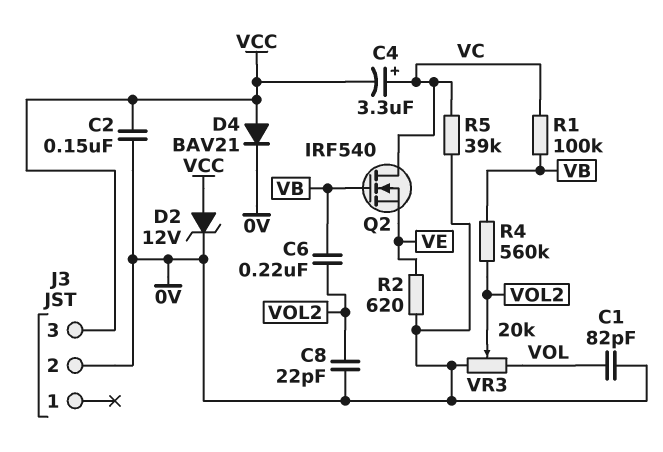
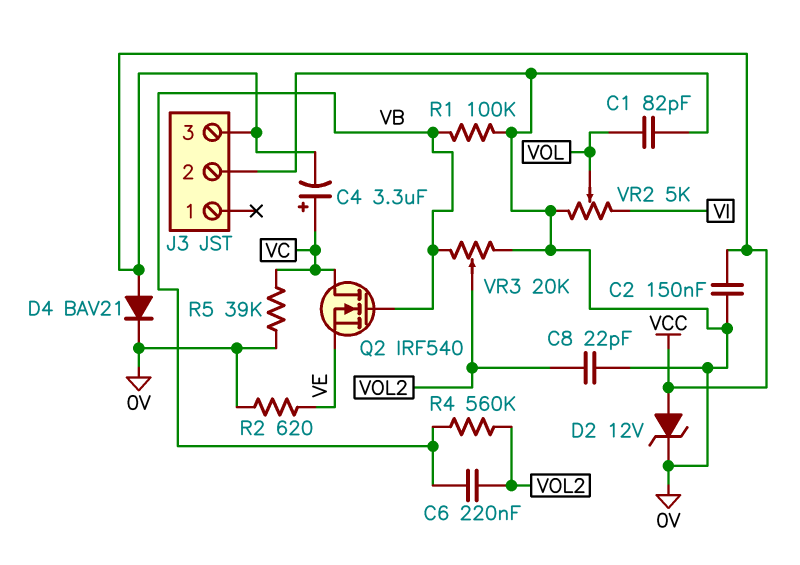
R1: 100k (VB, VC) -> 100k (0V, VB)
VR2: none -> 5k (0V, VI, wiper VOL)
VR3: 20k (0V, VOL, wiper VOL2) -> 20k (0V, VB, wiper VOL2)

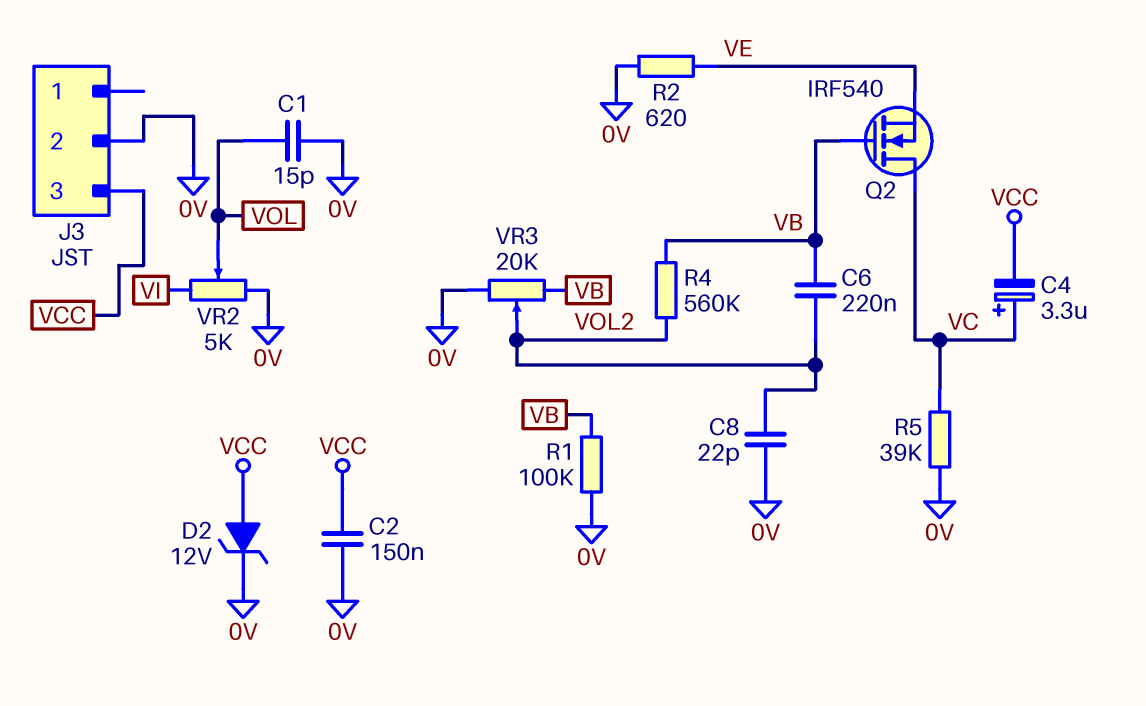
C1: 82pF (0V, VOL) -> 15pF (0V, VOL)
D4: diode BAV21 (A VCC, K 0V) -> none

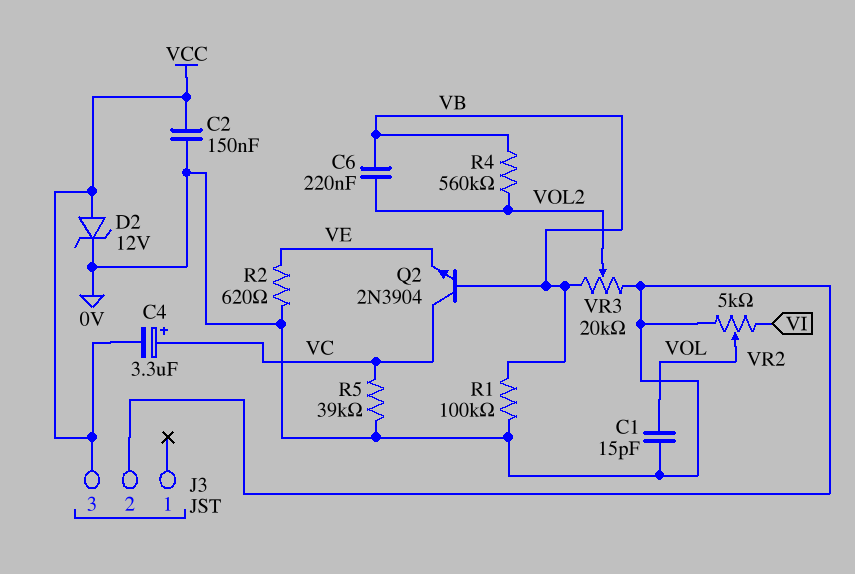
C8: 22pF (0V, VOL2) -> none
Q2: NMOS IRF540 (G VB, D VC, S VE) -> NPN 2N3904 (B VB, C VC, E VE)

